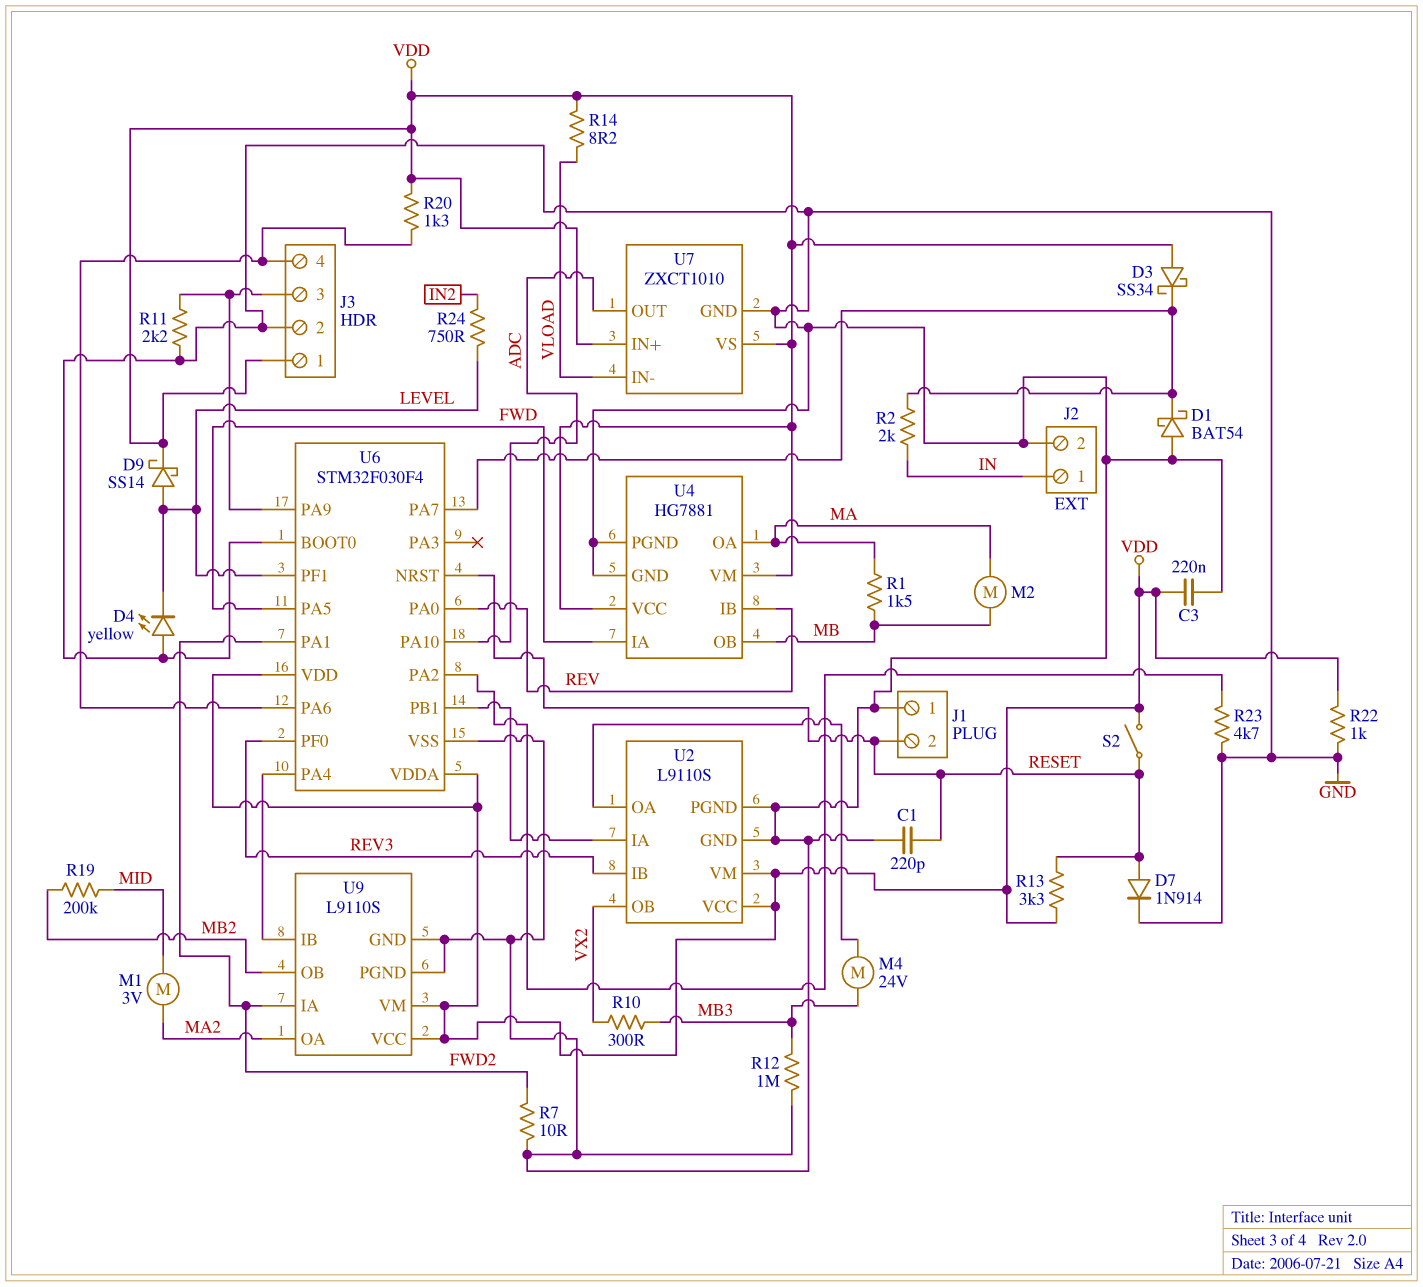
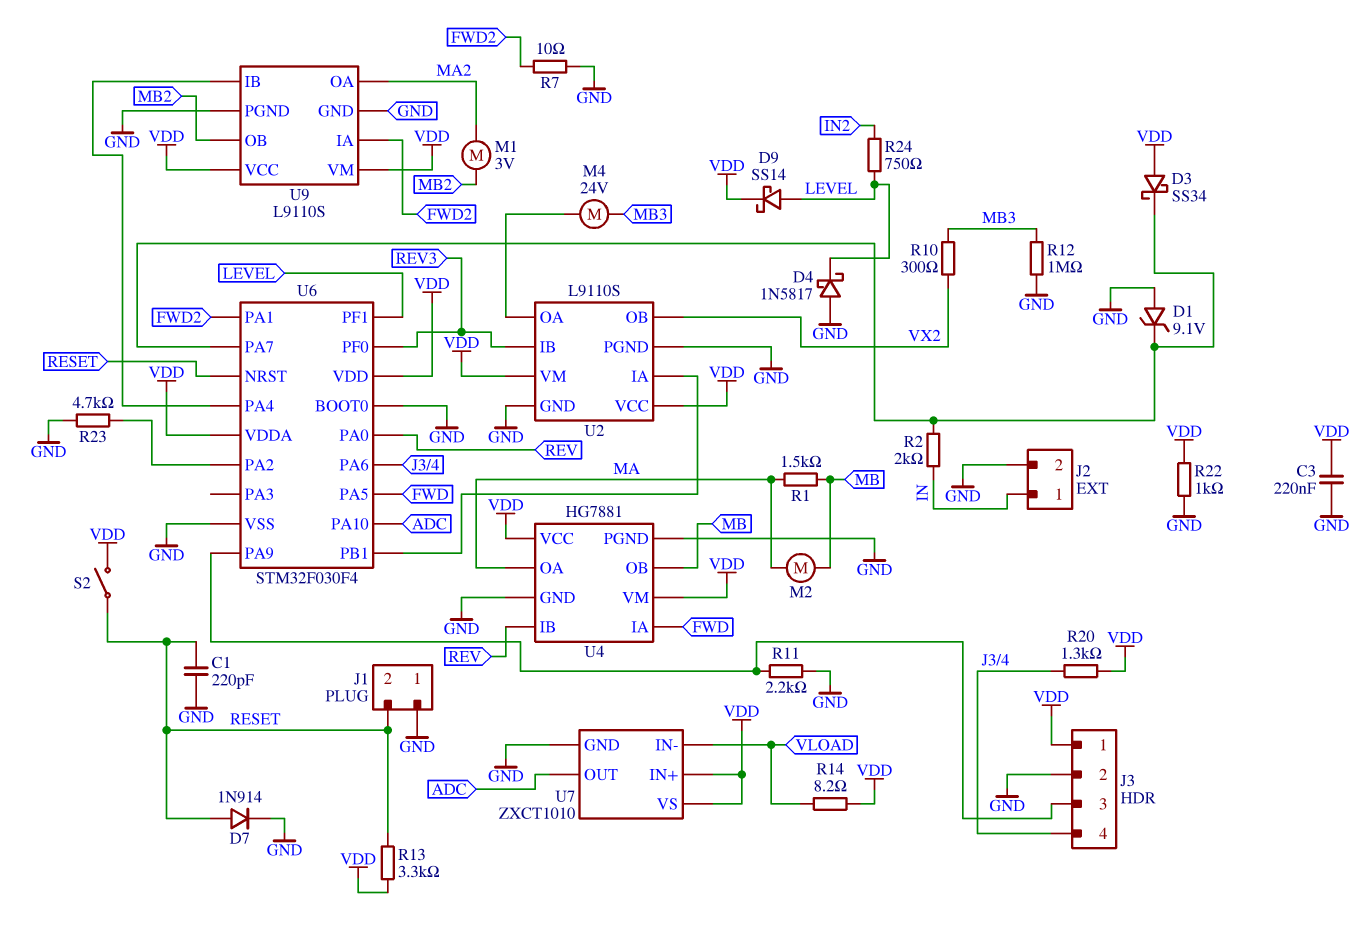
D1: schottky BAT54 (A GND, K U6/PA7) -> zener 9.1V (A GND, K U6/PA7)
D4: LED yellow (A GND, K LEVEL) -> schottky 1N5817 (A GND, K LEVEL)
M1: motor 3V (MA2, MID) -> motor 3V (MA2, MB2)
R19: 200k (MB2, MID) -> none

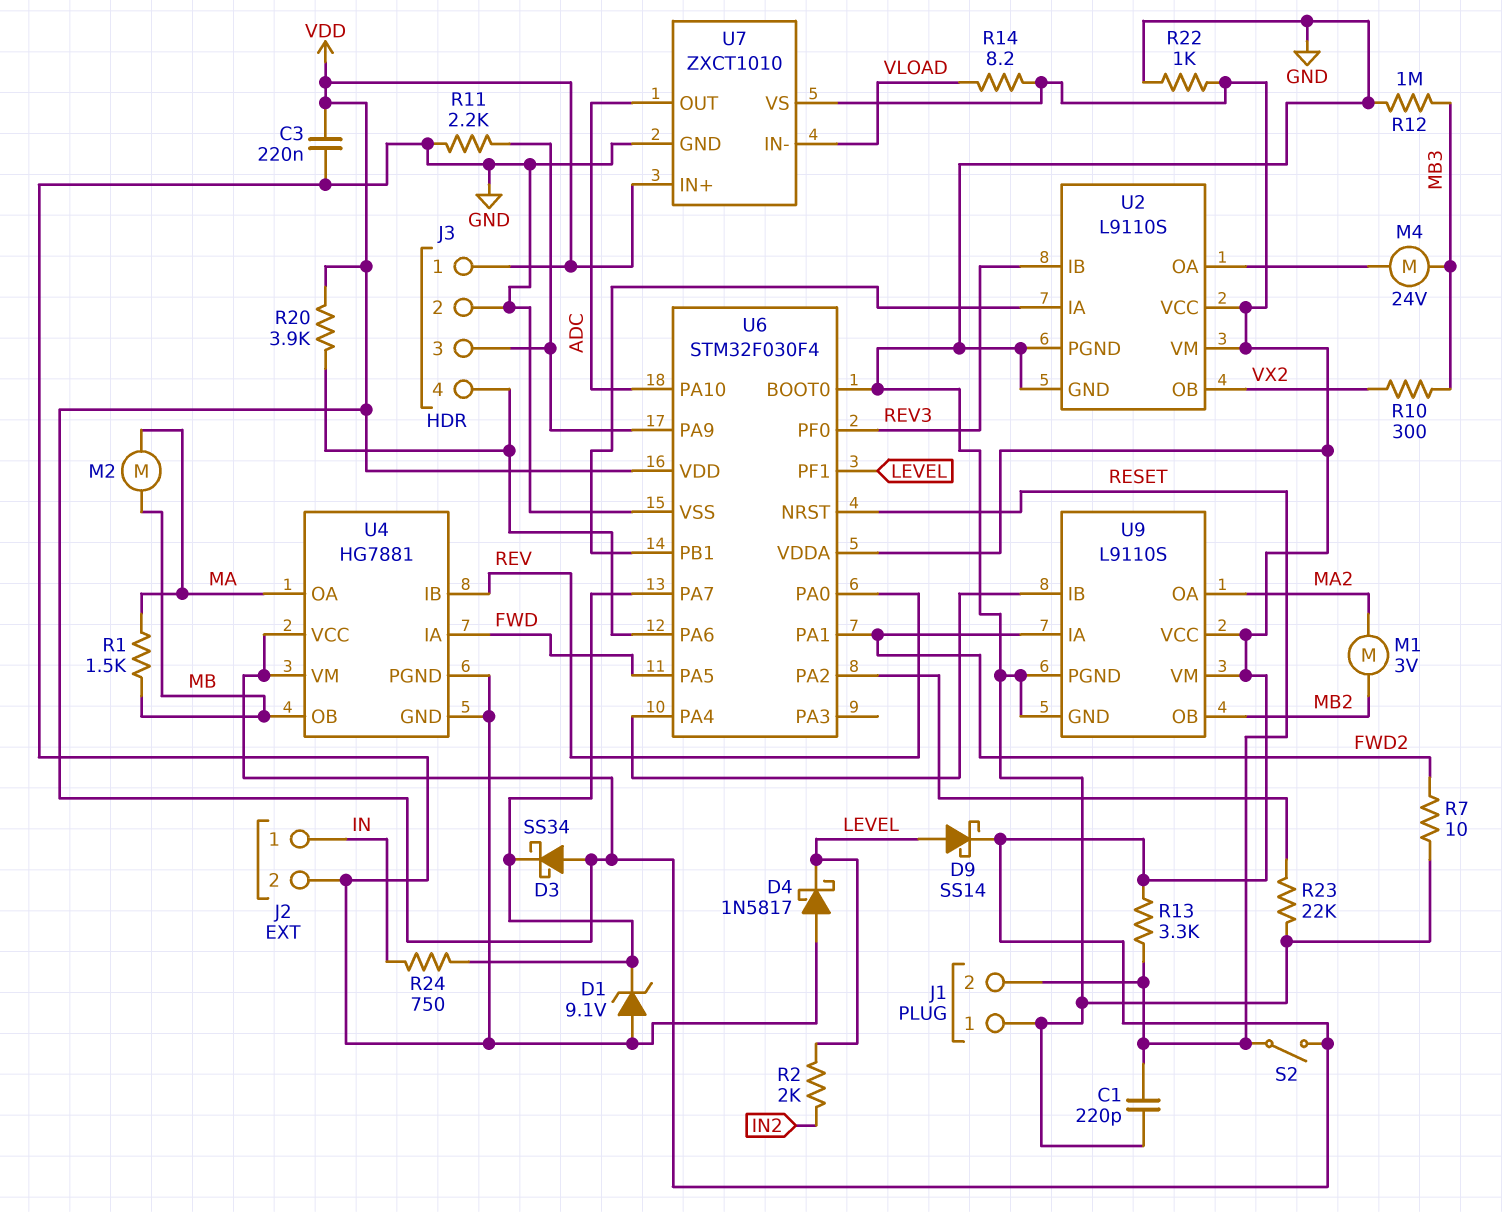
D7: diode 1N914 (A RESET, K GND) -> none
R2: 2k (IN, U6/PA7) -> 2k (IN2, LEVEL)
R20: 1.3k (J3/4, VDD) -> 3.9k (J3/4, VDD)
R23: 4.7k (GND, U6/PA2) -> 22k (GND, U6/PA2)
R24: 750 (IN2, LEVEL) -> 750 (IN, U6/PA7)

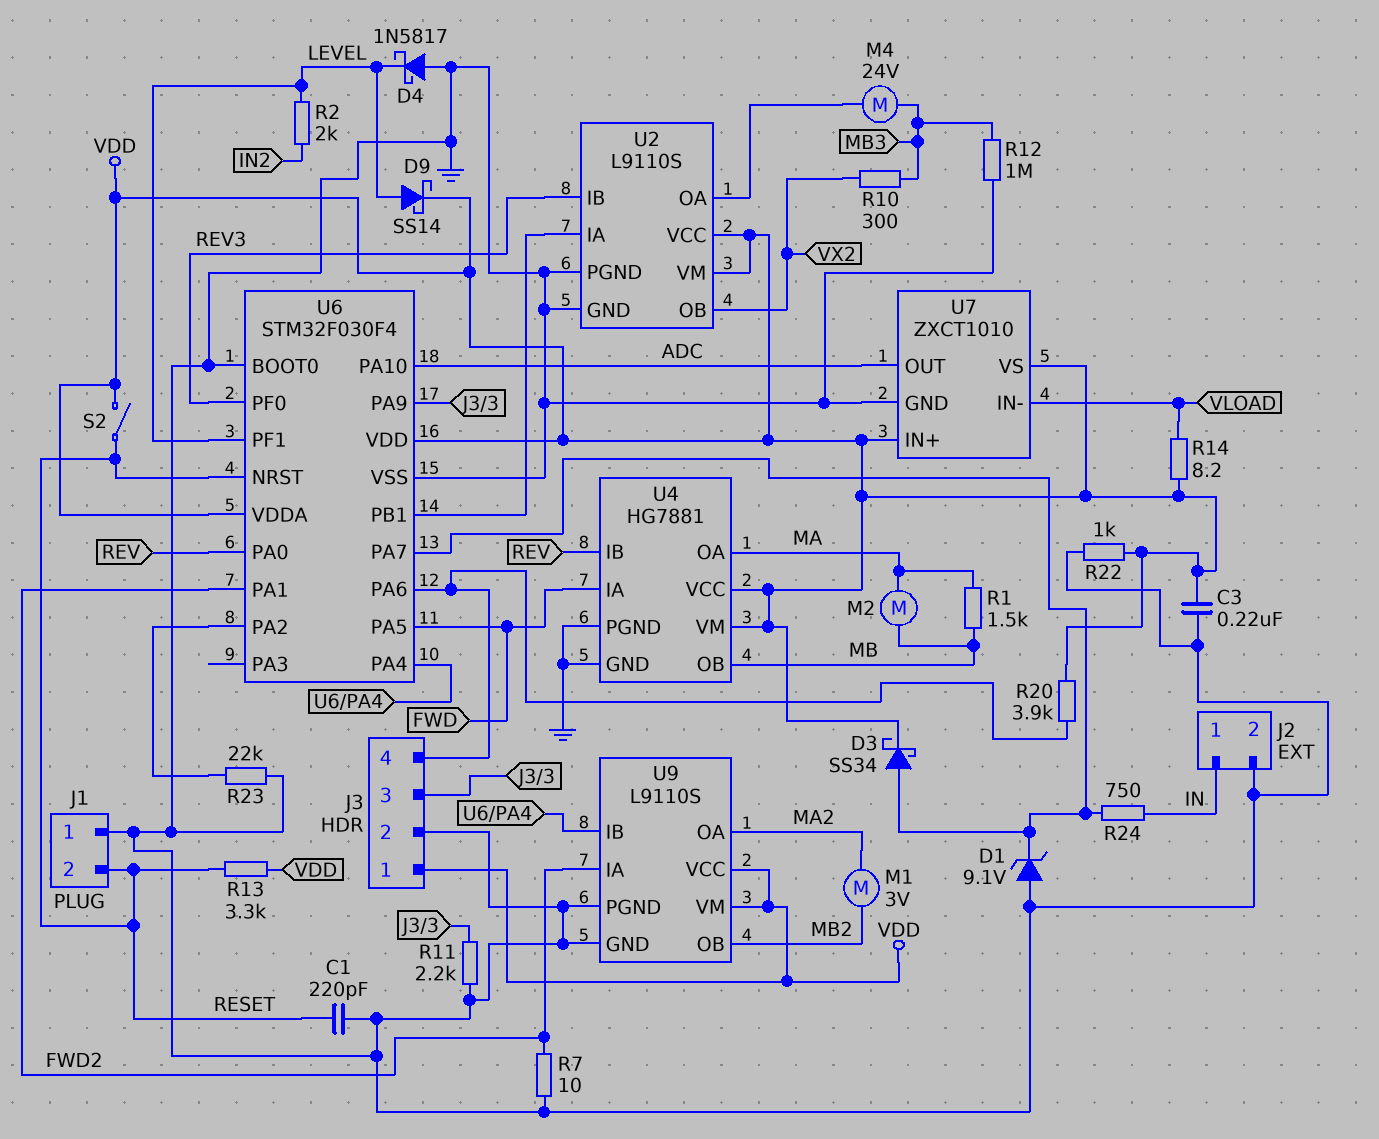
D3: schottky SS34 (A VDD, K U6/PA7) -> schottky SS34 (A U6/PA7, K VDD)

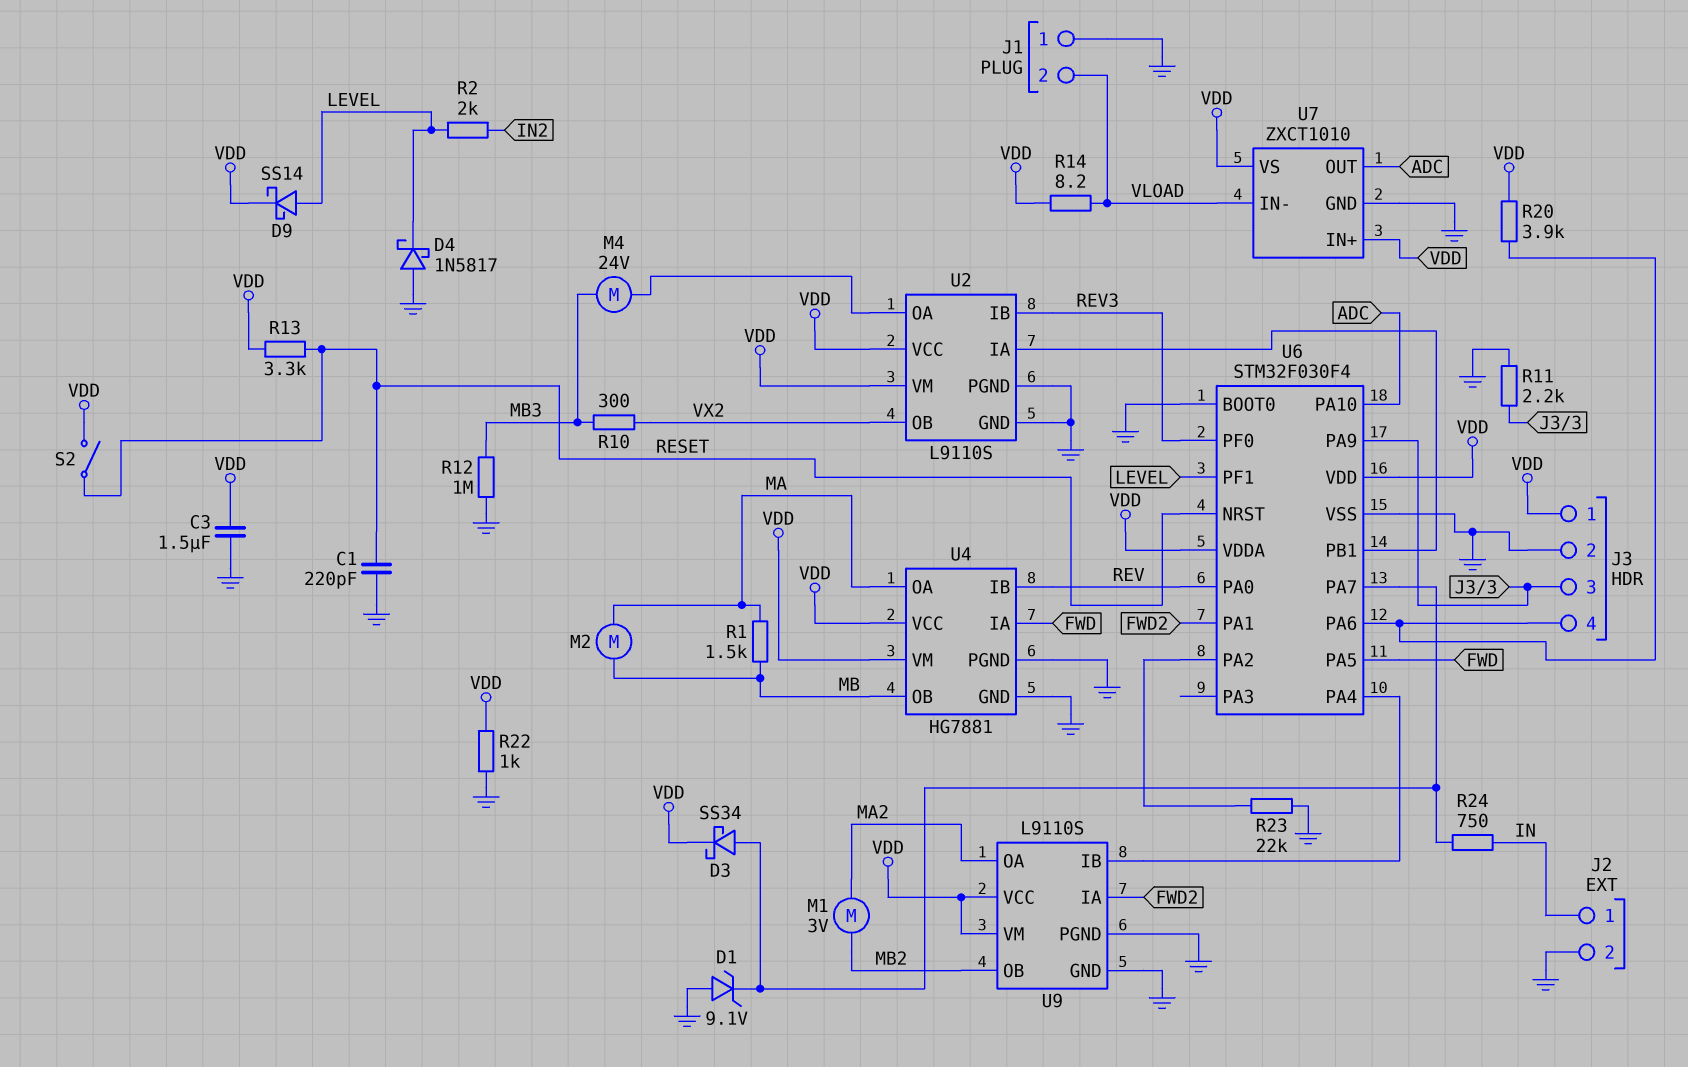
C3: 220nF (GND, VDD) -> 1.5uF (GND, VDD)
J1 pin 2: RESET -> VLOAD
R7: 10 (FWD2, GND) -> none

